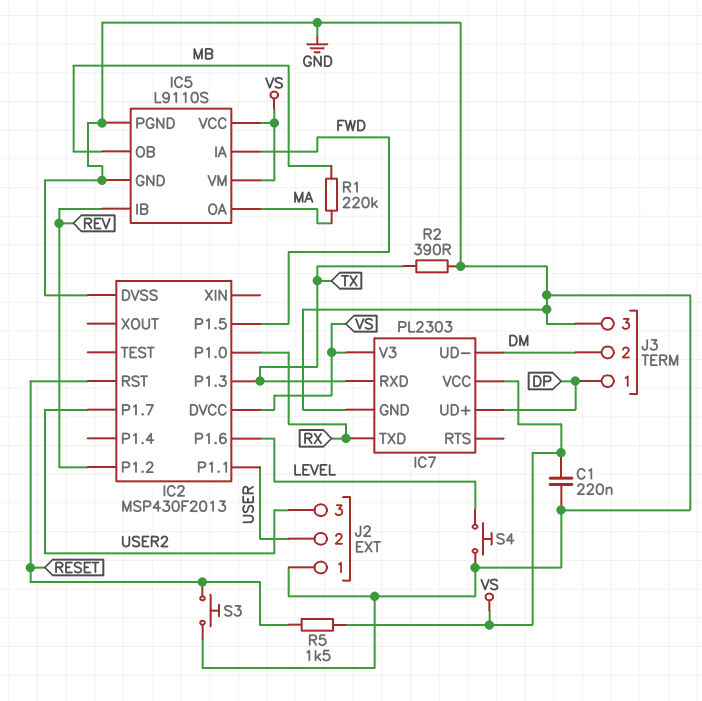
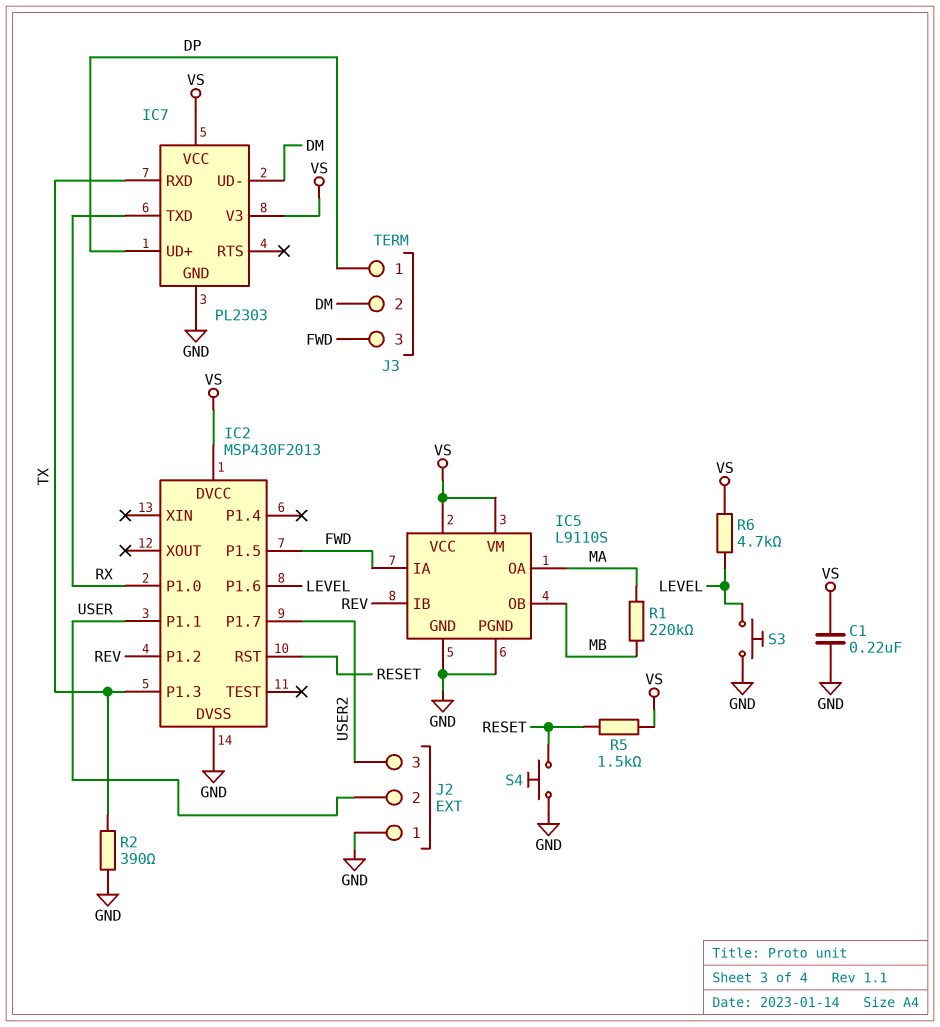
J3 pin 3: GND -> FWD
R6: none -> 4.7k (LEVEL, VS)
S3: button (GND, RESET) -> button (GND, LEVEL)
S4: button (GND, LEVEL) -> button (GND, RESET)

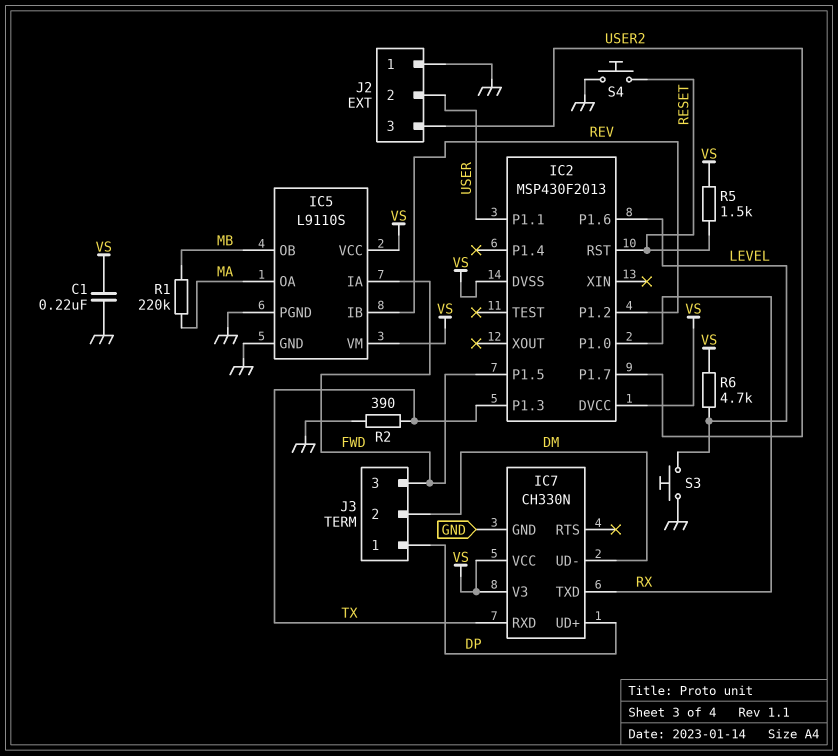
IC2 pin DVSS: GND -> VS
IC7: PL2303 -> CH330N

